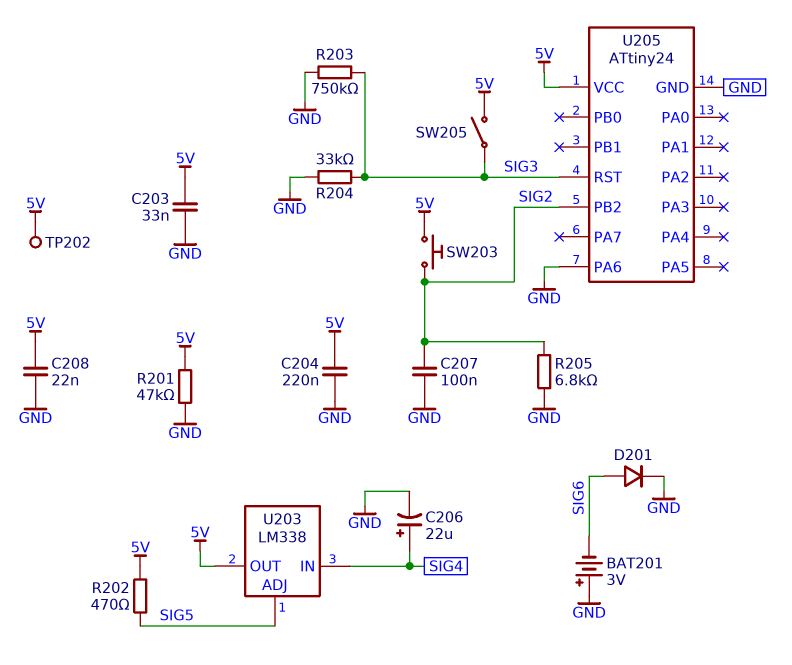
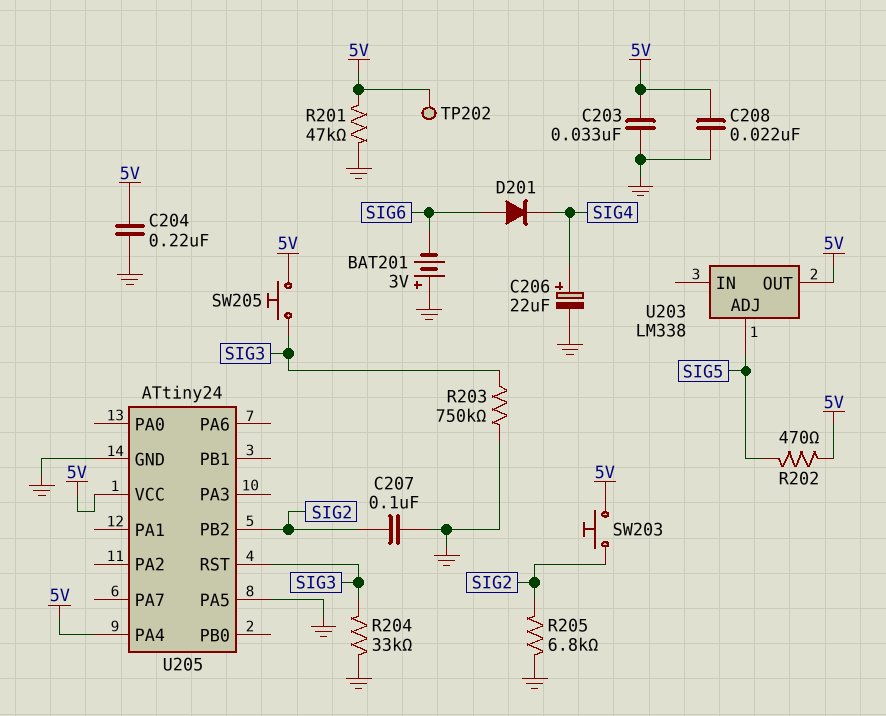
D201: diode (A SIG6, K GND) -> diode (A SIG6, K SIG4)
SW205: switch (5V, SIG3) -> button (5V, SIG3)
U203 pin IN: SIG4 -> none
U205 pin PA4: none -> 5V
U205 pin PA5: none -> GND
U205 pin PA6: GND -> none

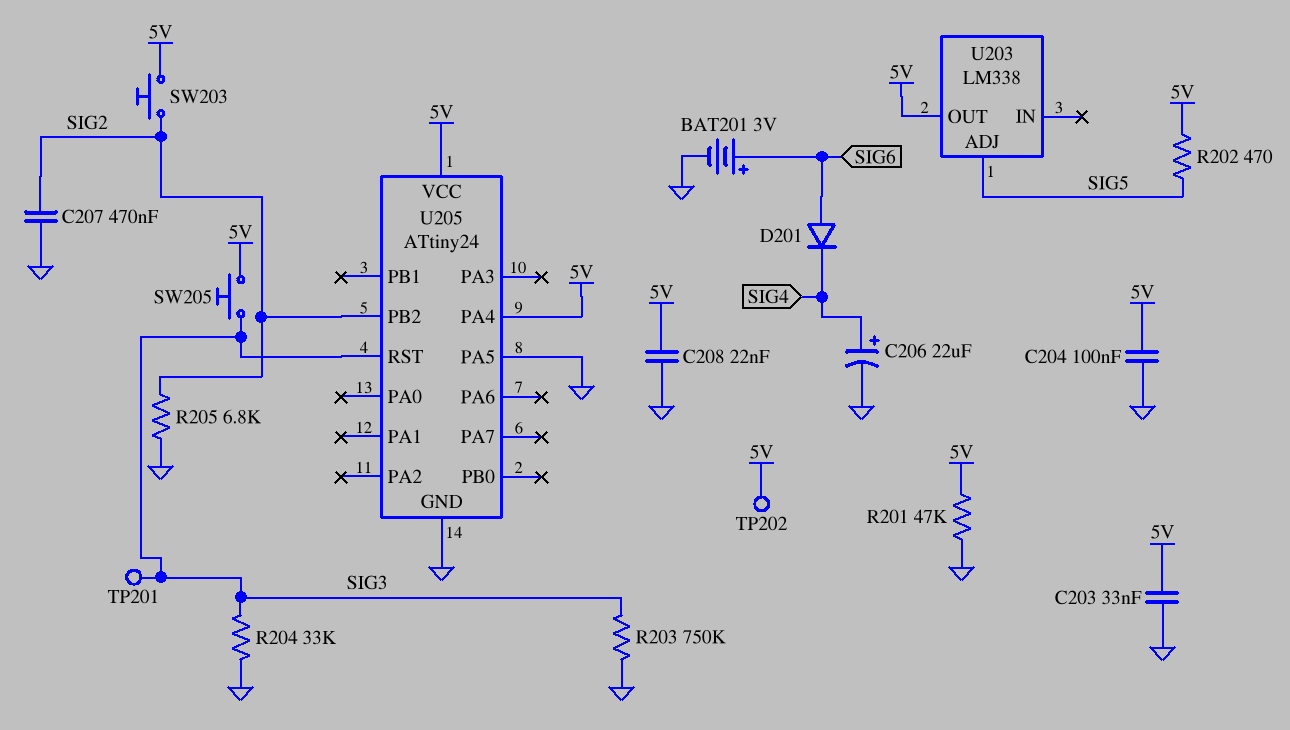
BAT201: 3V (plus GND, minus SIG6) -> 3V (plus SIG6, minus GND)
C204: 220nF (5V, GND) -> 100nF (5V, GND)
C207: 100nF (GND, SIG2) -> 470nF (GND, SIG2)
TP201: none -> test point (SIG3)

